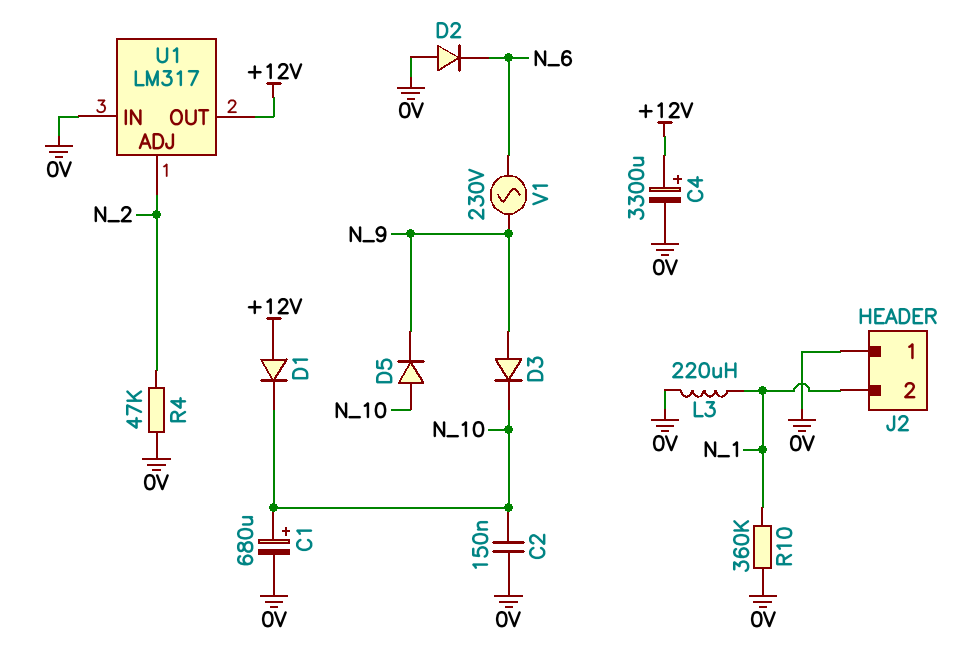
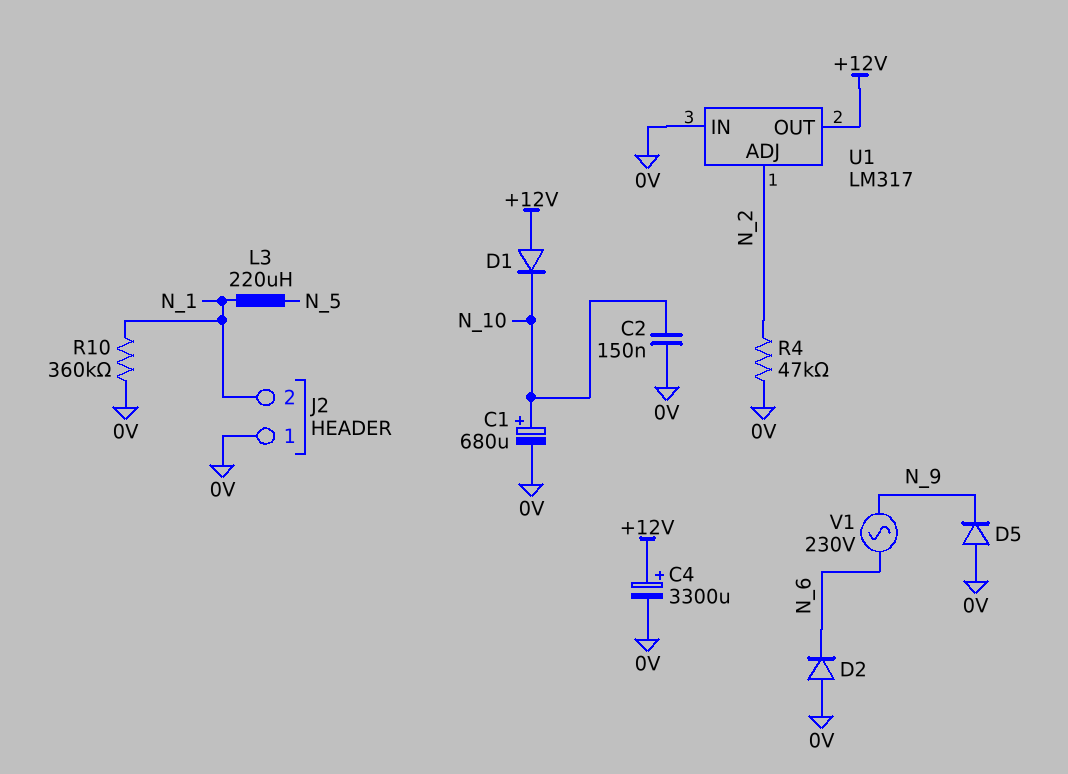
D3: diode (A N_9, K N_10) -> none
D5: diode (A N_10, K N_9) -> diode (A 0V, K N_9)
L3: 220uH (0V, N_1) -> 220uH (N_1, N_5)

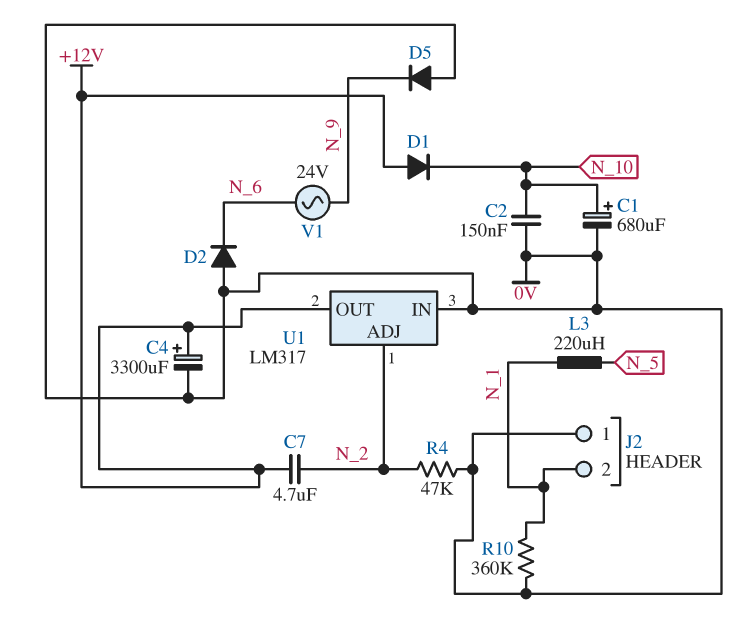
C7: none -> 4.7uF (+12V, N_2)
V1: AC 230V (N_6, N_9) -> AC 24V (N_6, N_9)

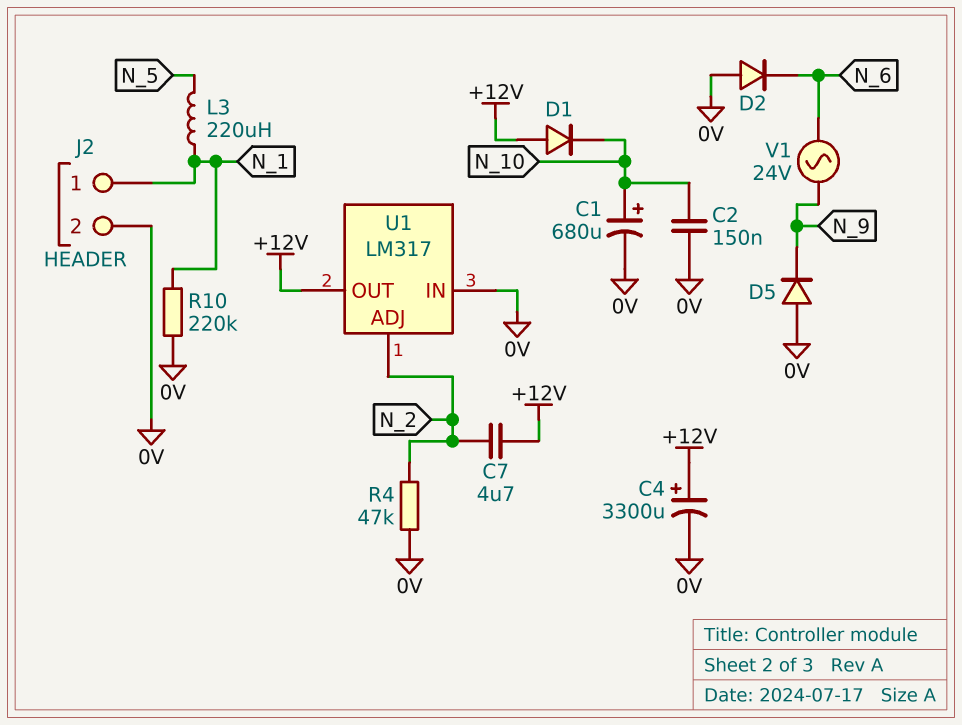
J2 pin 1: 0V -> N_1
J2 pin 2: N_1 -> 0V
R10: 360k (0V, N_1) -> 220k (0V, N_1)

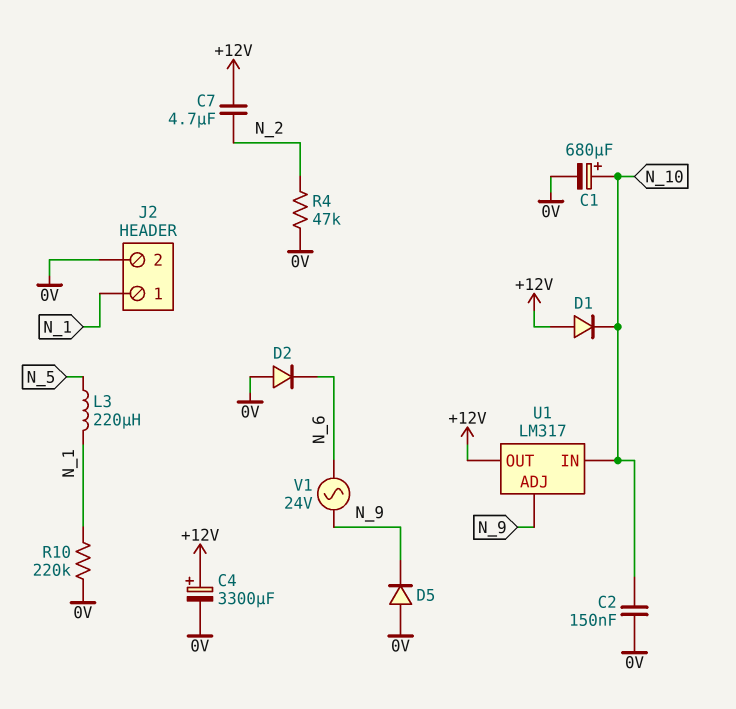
U1 pin ADJ: N_2 -> N_9
U1 pin IN: 0V -> N_10

